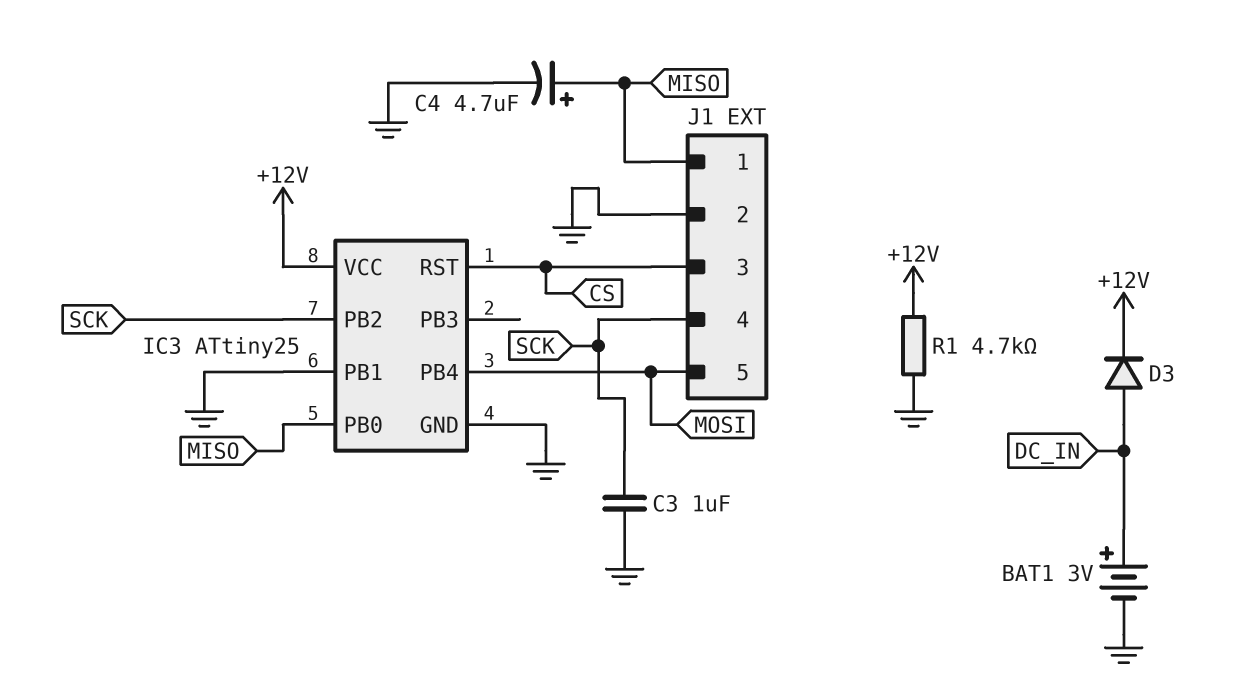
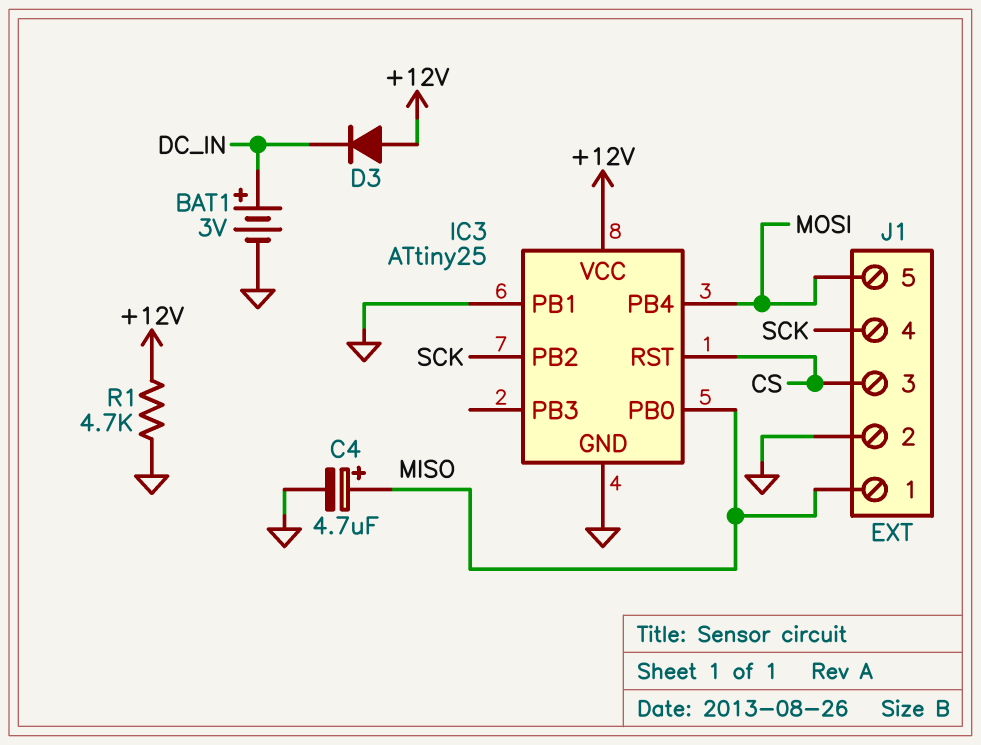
C3: 1uF (GND, SCK) -> none
D3: diode (A DC_IN, K +12V) -> diode (A +12V, K DC_IN)

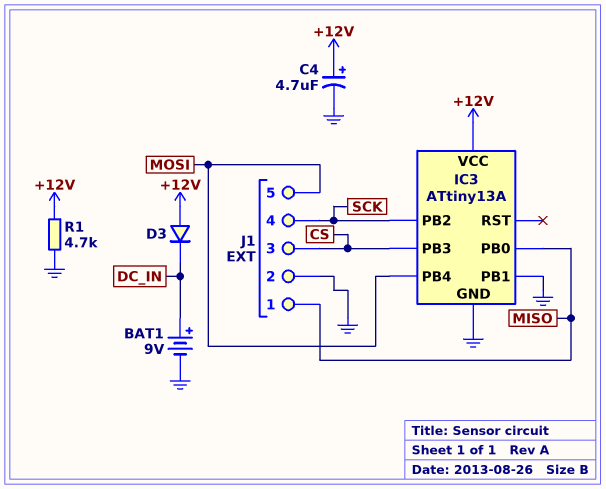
BAT1: 3V (plus DC_IN, minus GND) -> 9V (plus DC_IN, minus GND)
C4: 4.7uF (plus MISO, minus GND) -> 4.7uF (plus +12V, minus GND)
IC3: ATtiny25 -> ATtiny13A
IC3 pin PB3: none -> CS
IC3 pin RST: CS -> none

